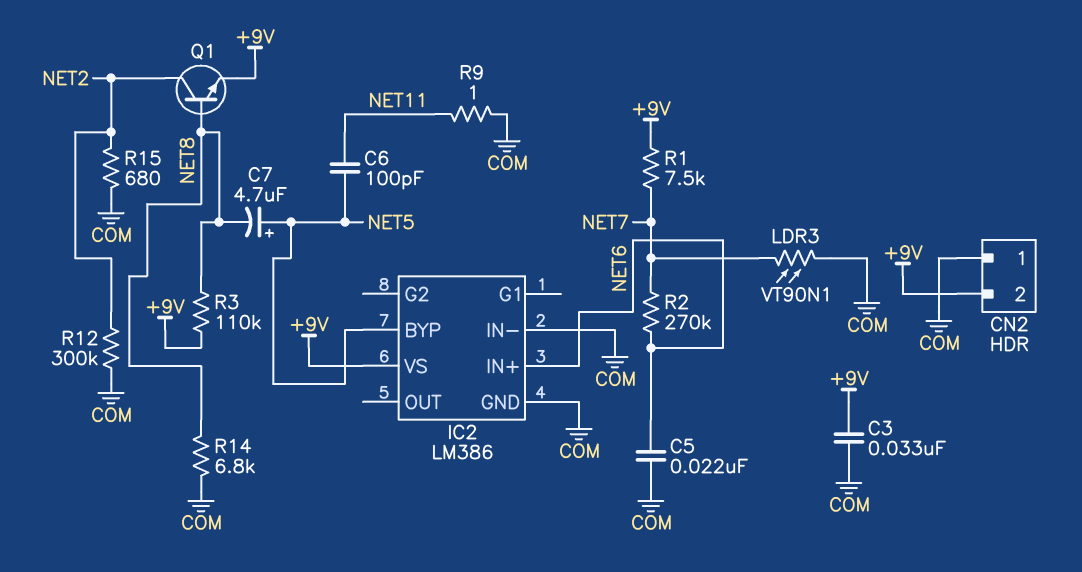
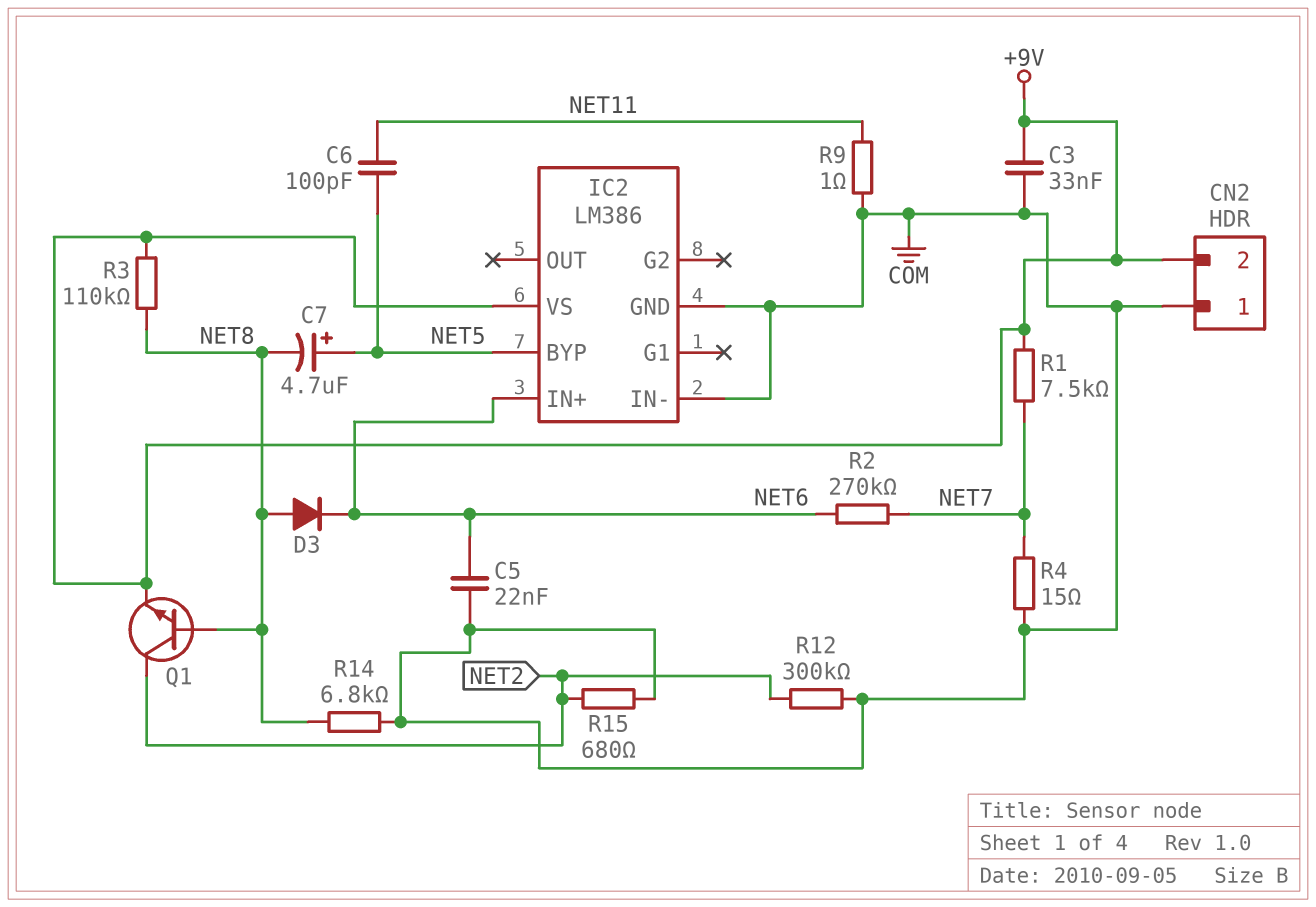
D3: none -> diode (A NET8, K NET6)
LDR3: VT90N1 (COM, NET7) -> none
R4: none -> 15 (COM, NET7)

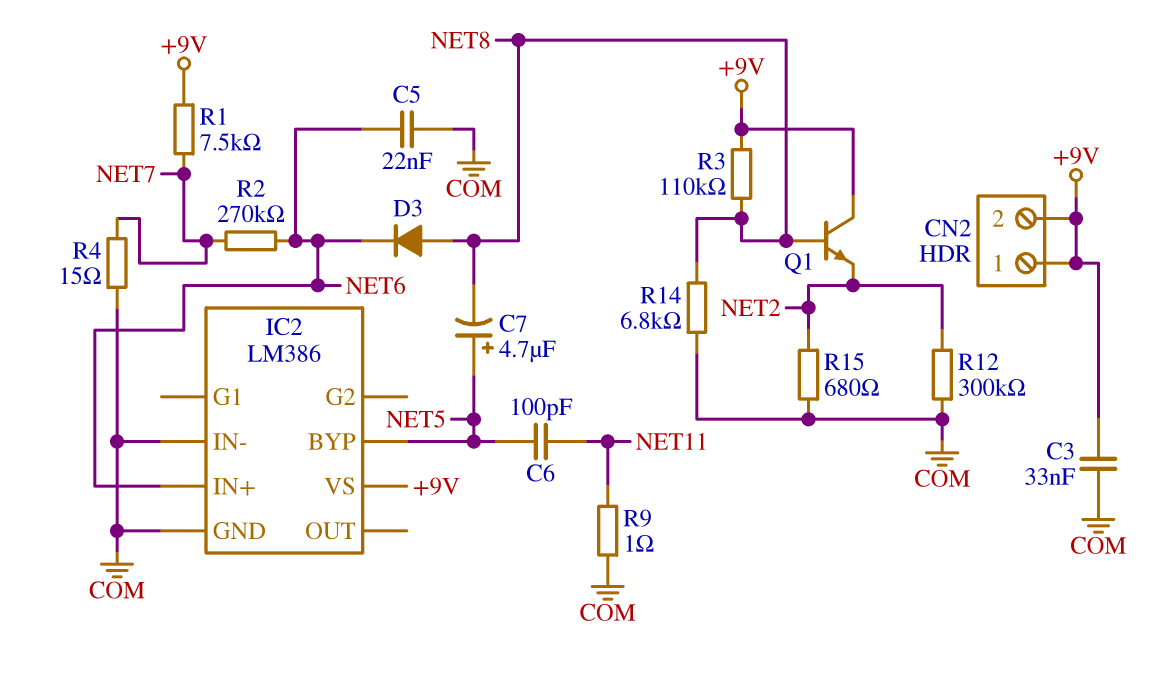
CN2 pin 1: COM -> +9V
Q1: NPN (B NET8, C NET2, E +9V) -> NPN (B NET8, C +9V, E NET2)

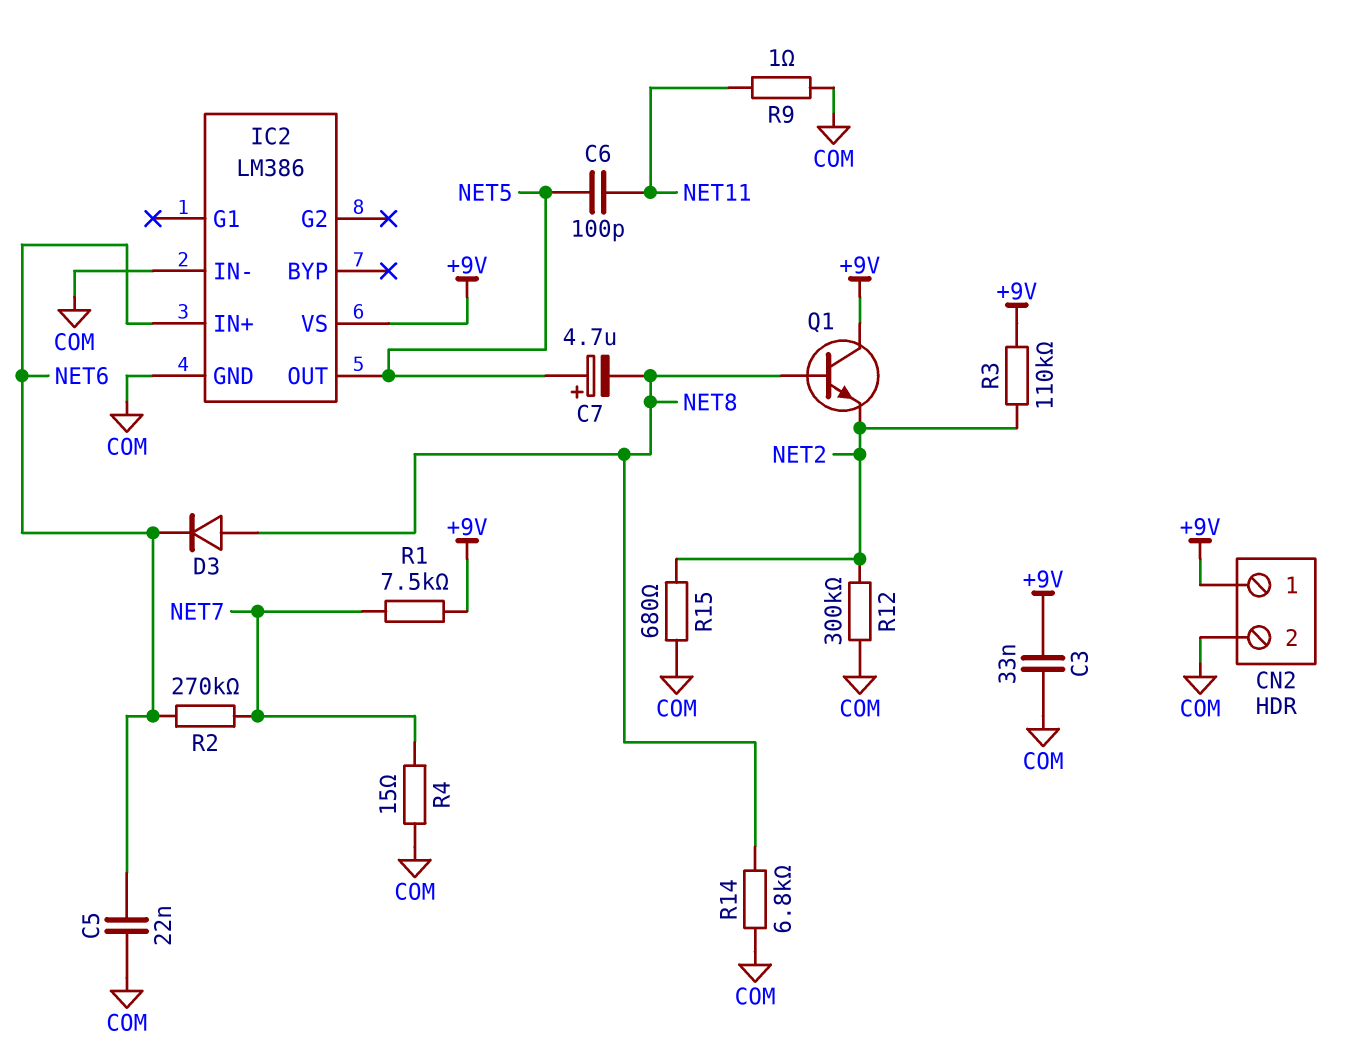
CN2 pin 2: +9V -> COM
IC2 pin BYP: NET5 -> none
IC2 pin OUT: none -> NET5
R3: 110k (+9V, NET8) -> 110k (+9V, NET2)

